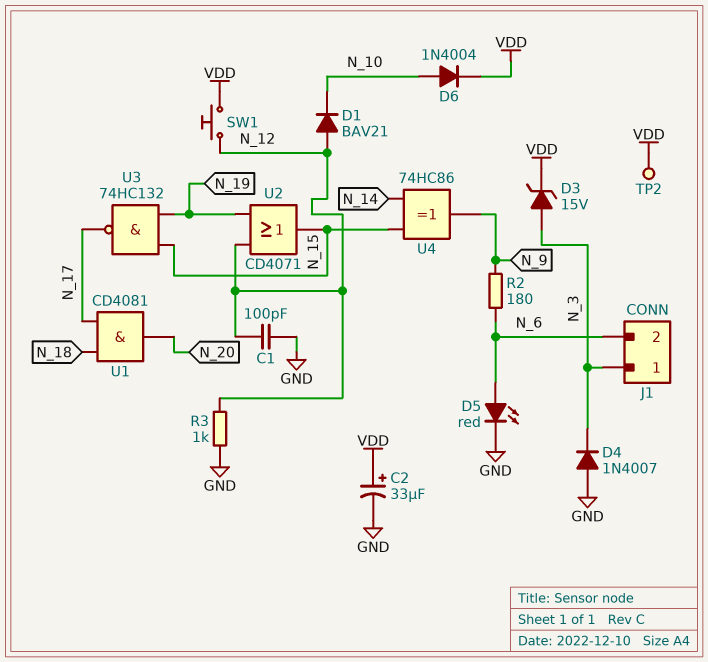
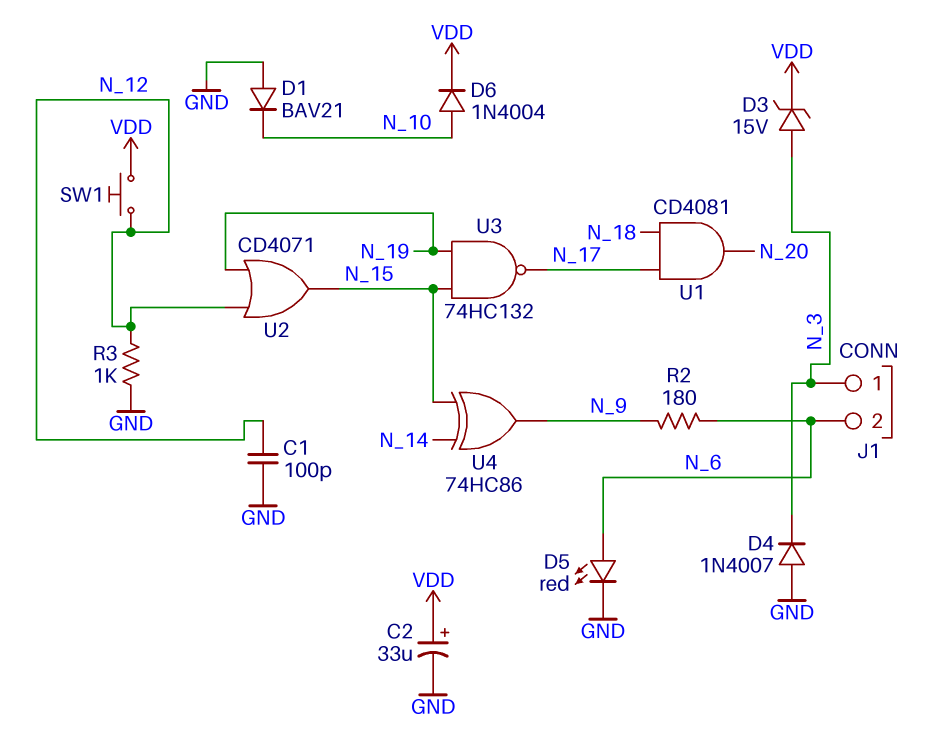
D1: diode BAV21 (A N_12, K N_10) -> diode BAV21 (A GND, K N_10)
TP2: test point (VDD) -> none

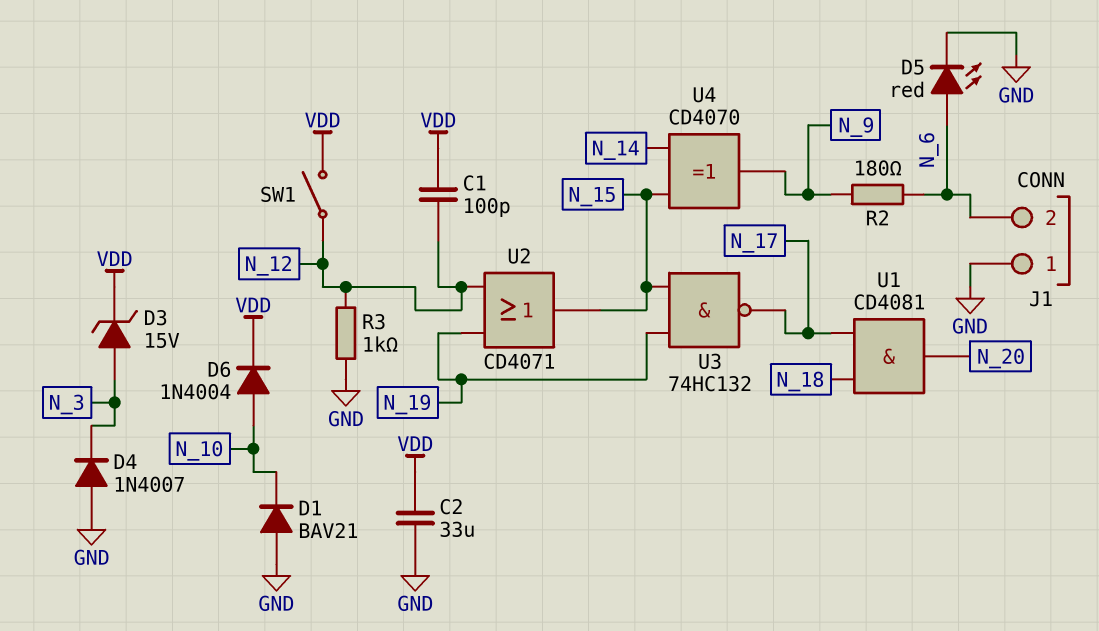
C1: 100pF (GND, N_12) -> 100pF (N_12, VDD)
C2: 33uF (plus VDD, minus GND) -> 33uF (GND, VDD)
J1 pin 1: N_3 -> GND
SW1: button (N_12, VDD) -> switch (N_12, VDD)
U4: XOR 74HC86 (in N_14, in N_15, out N_9) -> XOR CD4070 (in N_14, in N_15, out N_9)

